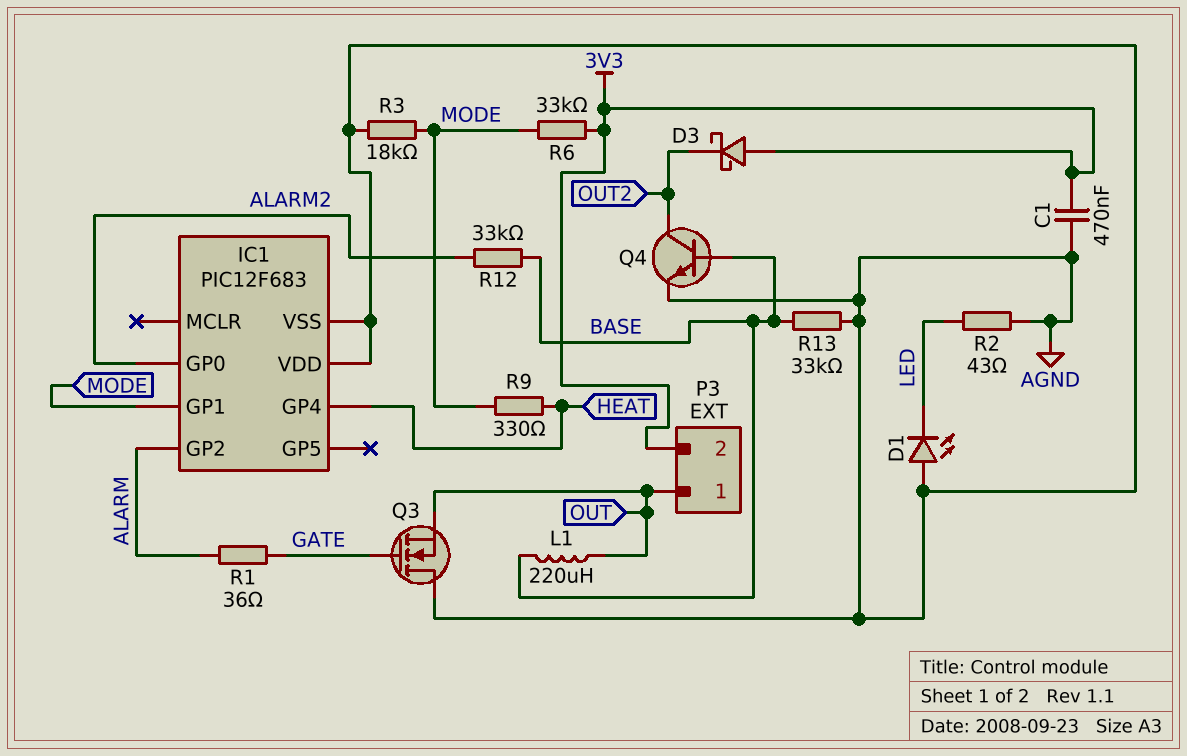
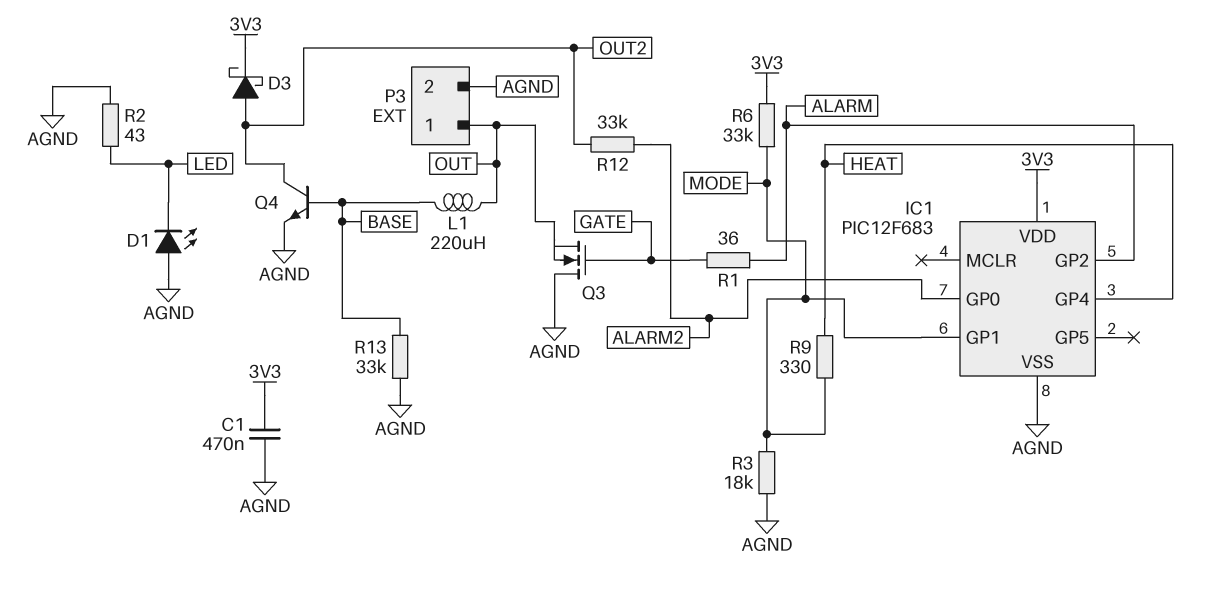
D3: schottky (A 3V3, K OUT2) -> schottky (A OUT2, K 3V3)
IC1 pin VDD: AGND -> 3V3
P3 pin 2: 3V3 -> AGND
R12: 33k (ALARM2, BASE) -> 33k (ALARM2, OUT2)

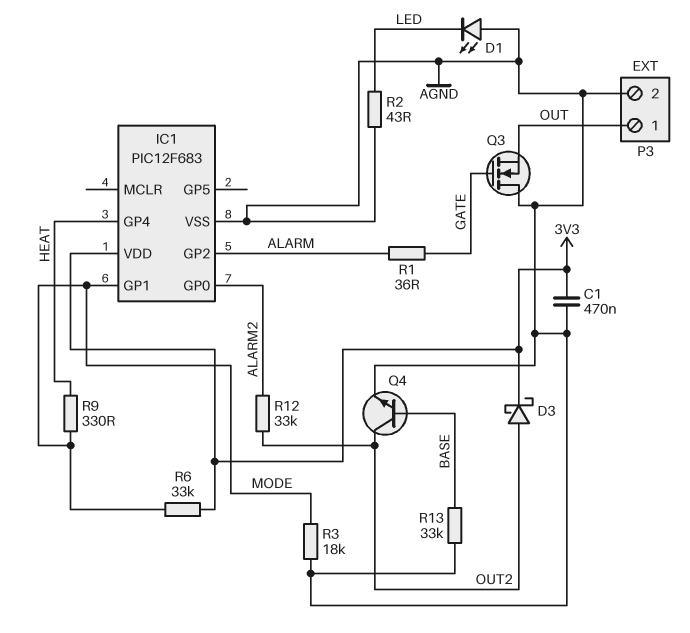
L1: 220uH (BASE, OUT) -> none

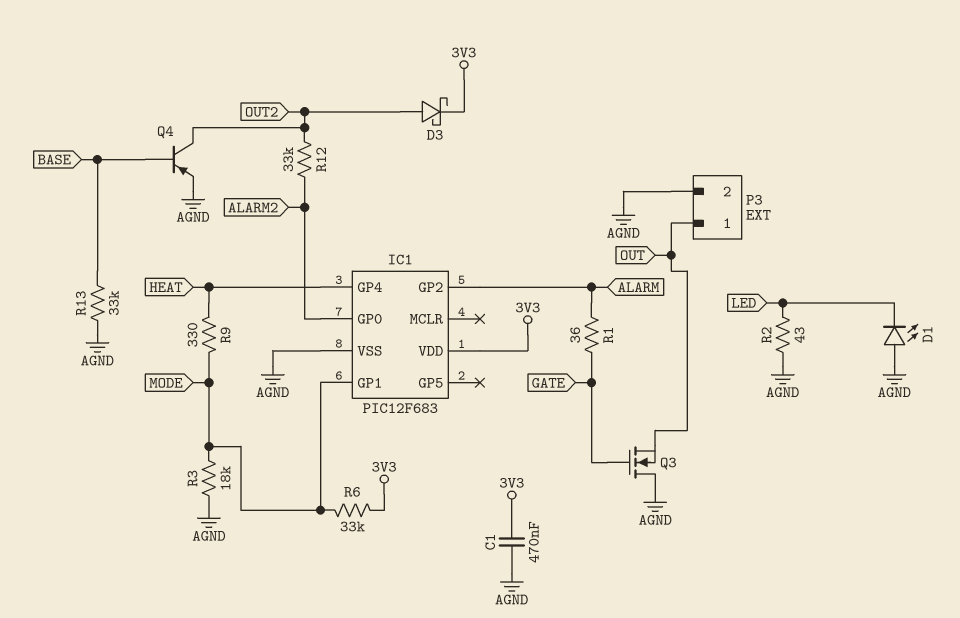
Q4: NPN (B BASE, C OUT2, E AGND) -> PNP (B BASE, C OUT2, E AGND)

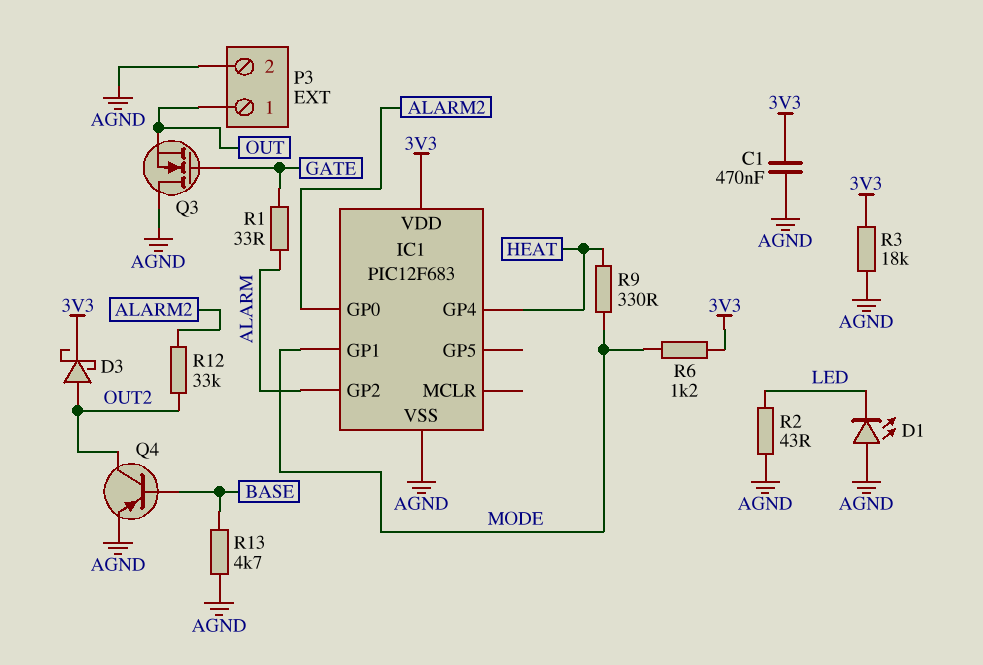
R1: 36 (ALARM, GATE) -> 33 (ALARM, GATE)
R3: 18k (AGND, MODE) -> 18k (3V3, AGND)
R6: 33k (3V3, MODE) -> 1.2k (3V3, MODE)
R13: 33k (AGND, BASE) -> 4.7k (AGND, BASE)

